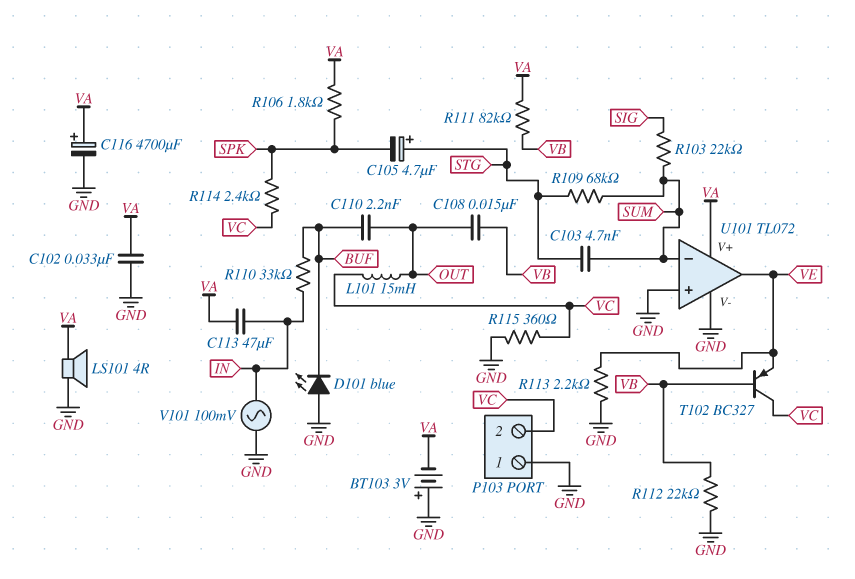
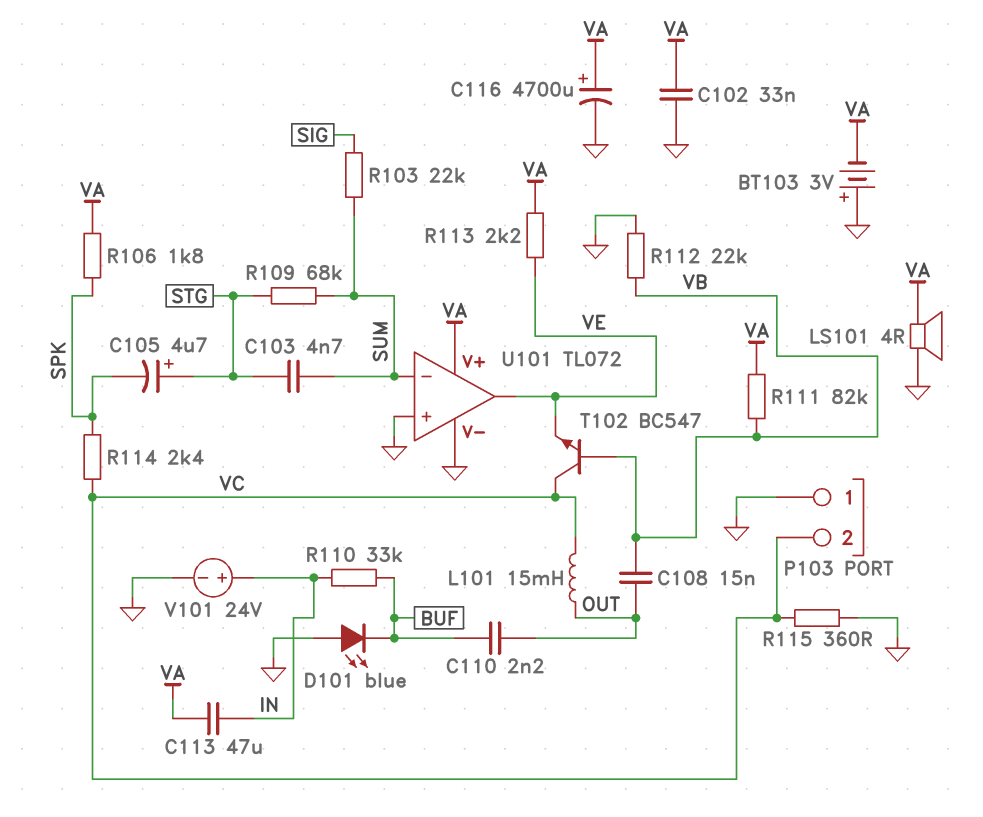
R113: 2.2k (GND, VE) -> 2.2k (VA, VE)
T102: PNP BC327 (B VB, C VC, E VE) -> NPN BC547 (B VB, C VC, E VE)
V101: AC 100mV (GND, IN) -> 24V (plus IN, minus GND)

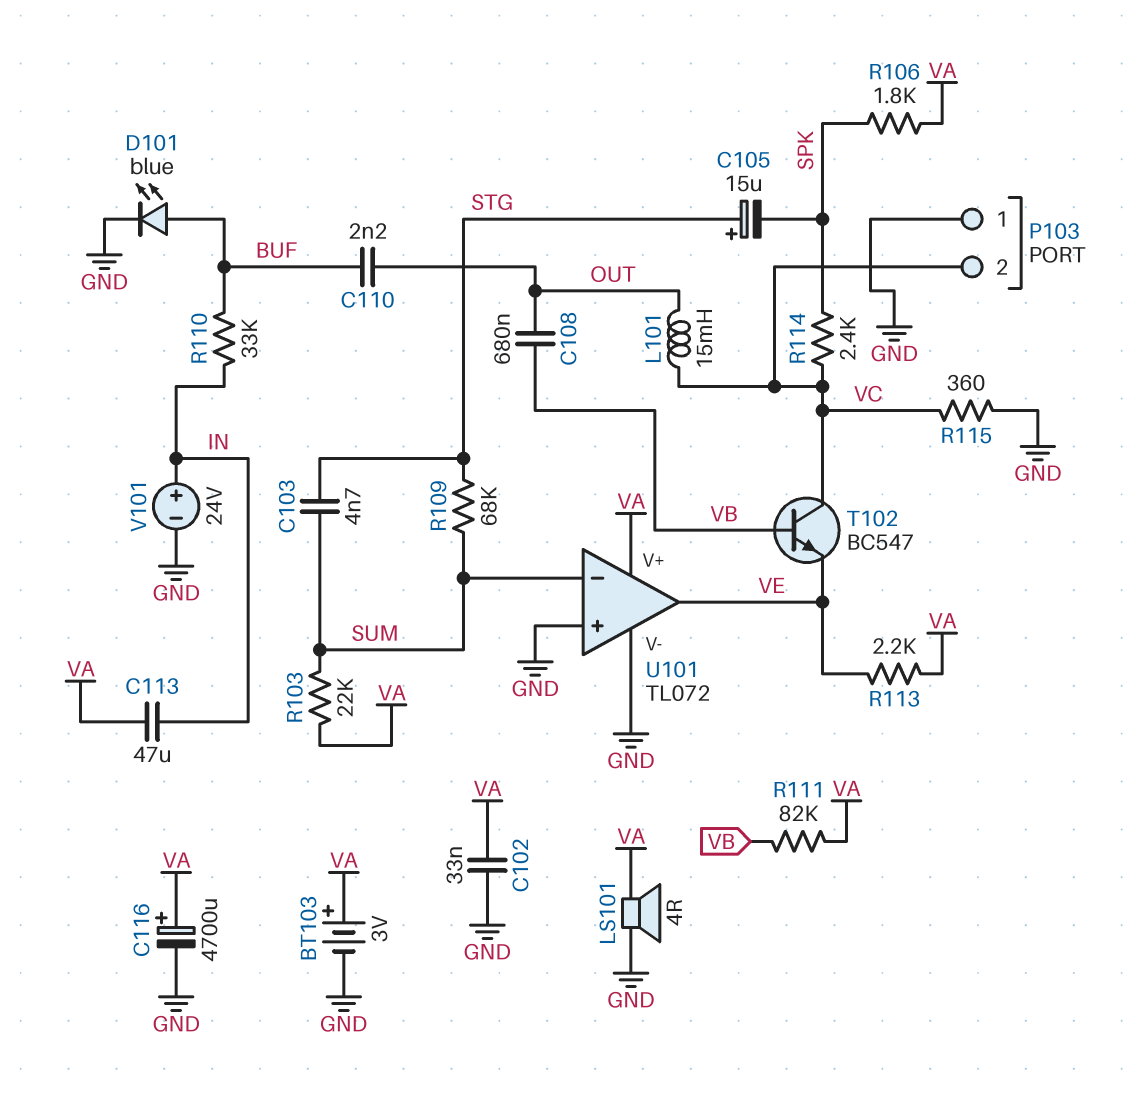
BT103: 3V (plus GND, minus VA) -> 3V (plus VA, minus GND)
C105: 4.7uF (plus STG, minus SPK) -> 15uF (plus STG, minus SPK)
C108: 15nF (OUT, VB) -> 680nF (OUT, VB)
D101: LED blue (A GND, K BUF) -> LED blue (A BUF, K GND)
R103: 22k (SIG, SUM) -> 22k (SUM, VA)
R112: 22k (GND, VB) -> none

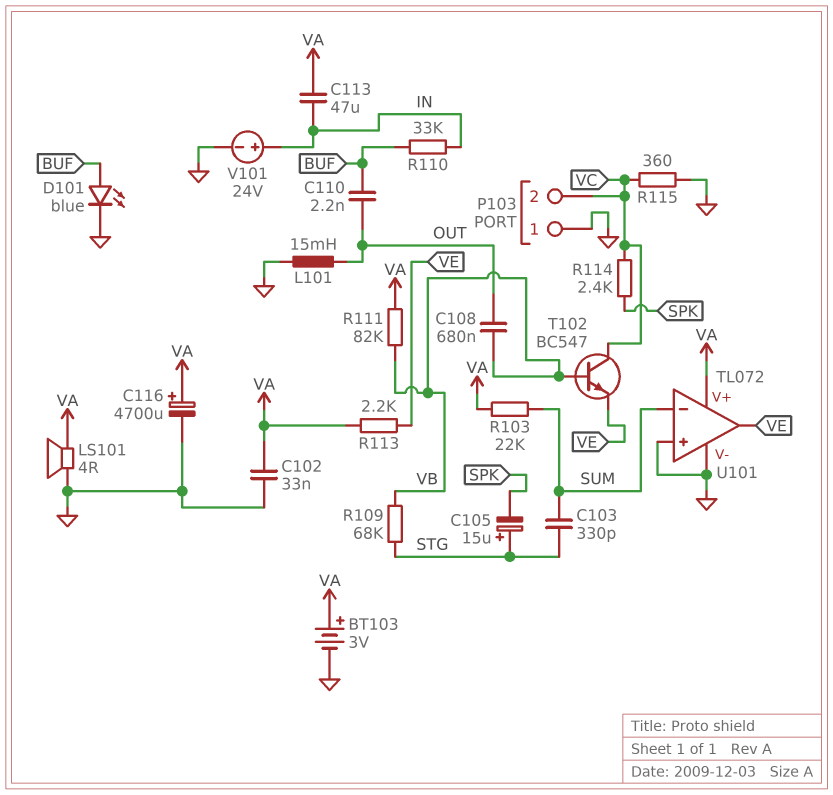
C103: 4.7nF (STG, SUM) -> 330pF (STG, SUM)
L101: 15mH (OUT, VC) -> 15mH (GND, OUT)
R106: 1.8k (SPK, VA) -> none
R109: 68k (STG, SUM) -> 68k (STG, VB)

